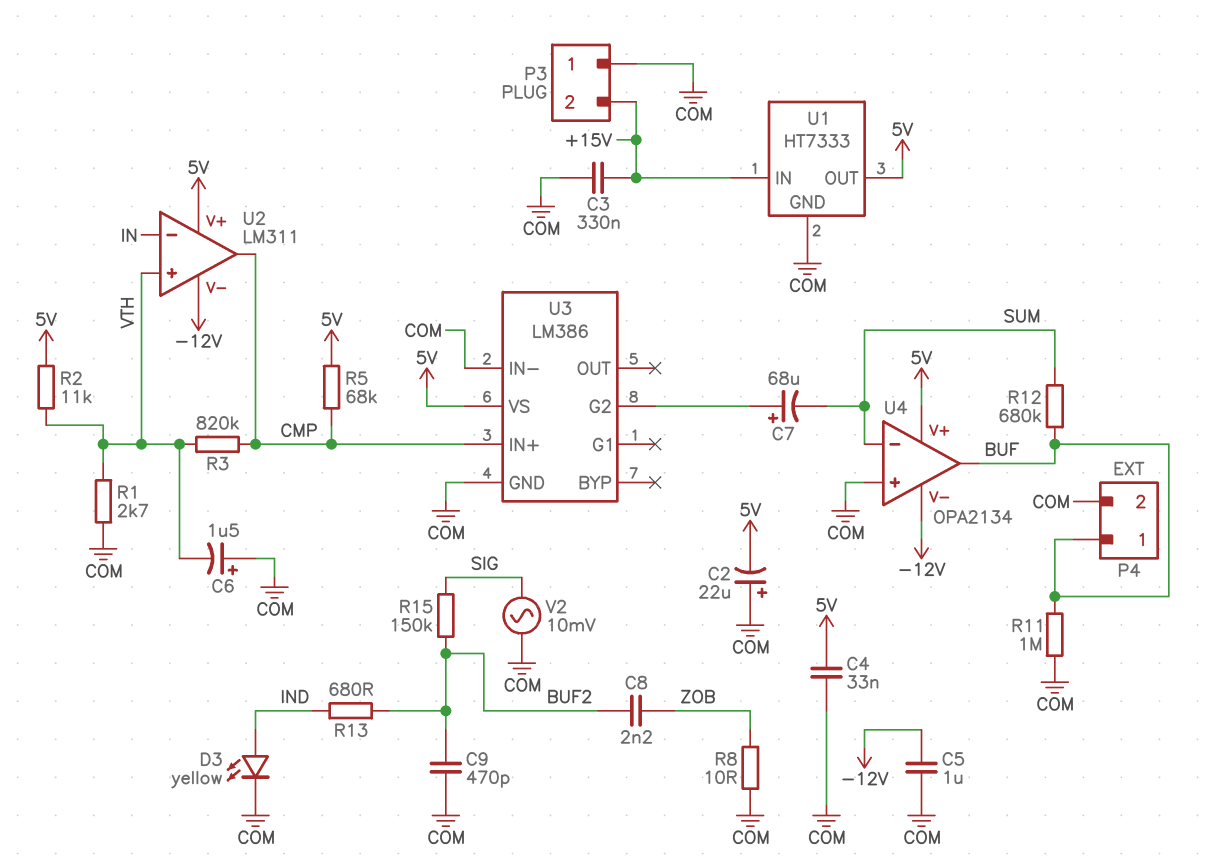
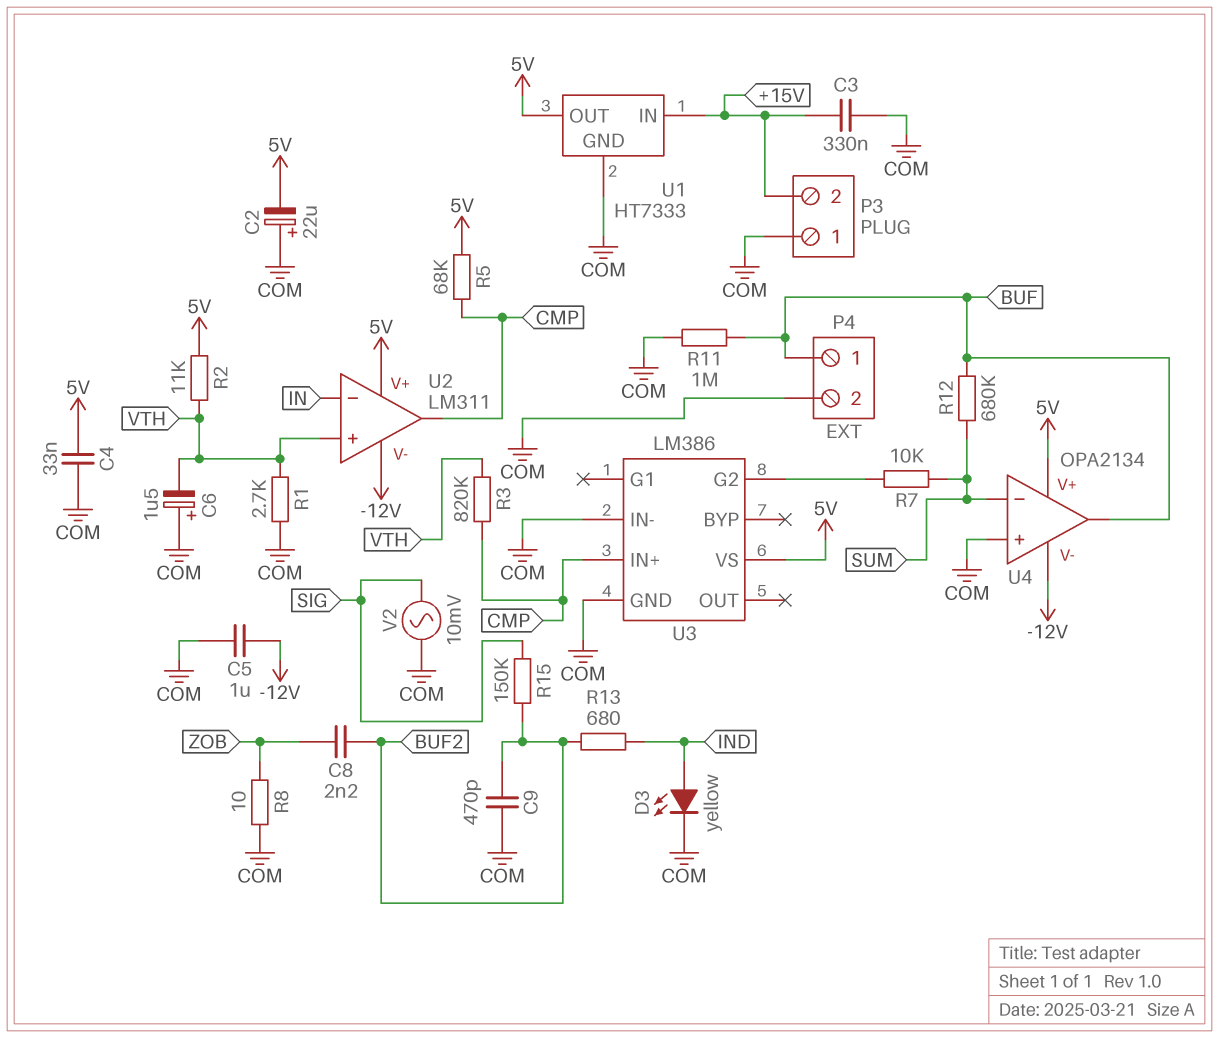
C7: 68uF (plus U3/G2, minus SUM) -> none
R7: none -> 10k (SUM, U3/G2)

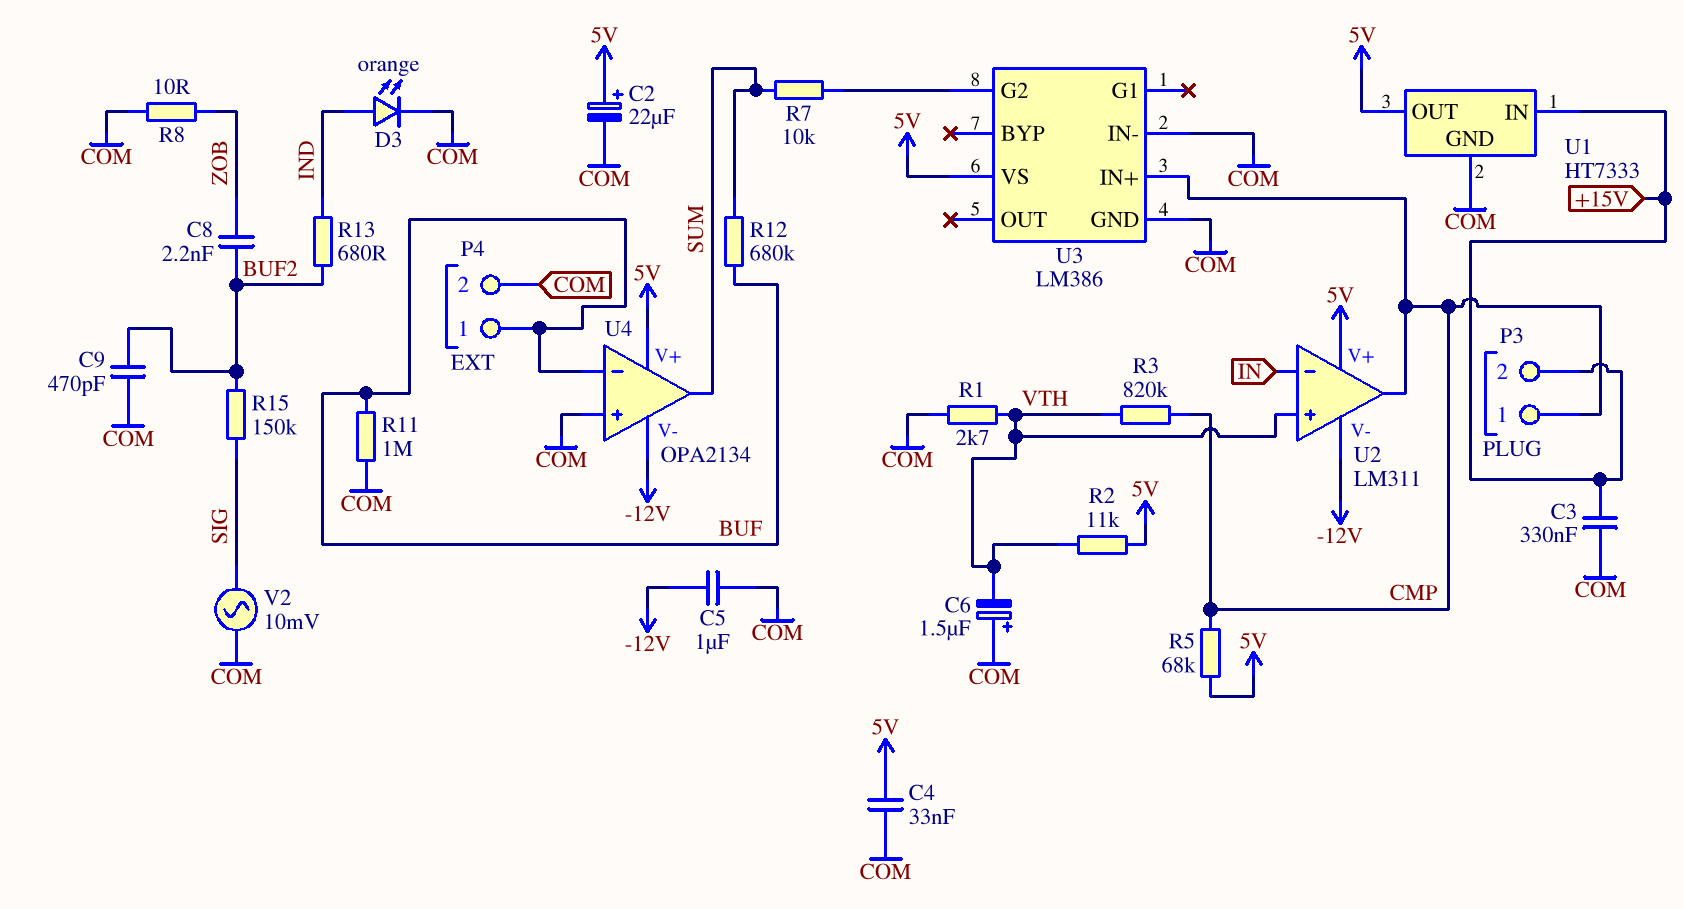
C2: 22uF (plus COM, minus 5V) -> 22uF (plus 5V, minus COM)
D3: LED yellow (A IND, K COM) -> LED orange (A IND, K COM)
P3 pin 1: COM -> CMP
U4 pin in-: SUM -> BUF
U4 pin out: BUF -> SUM

